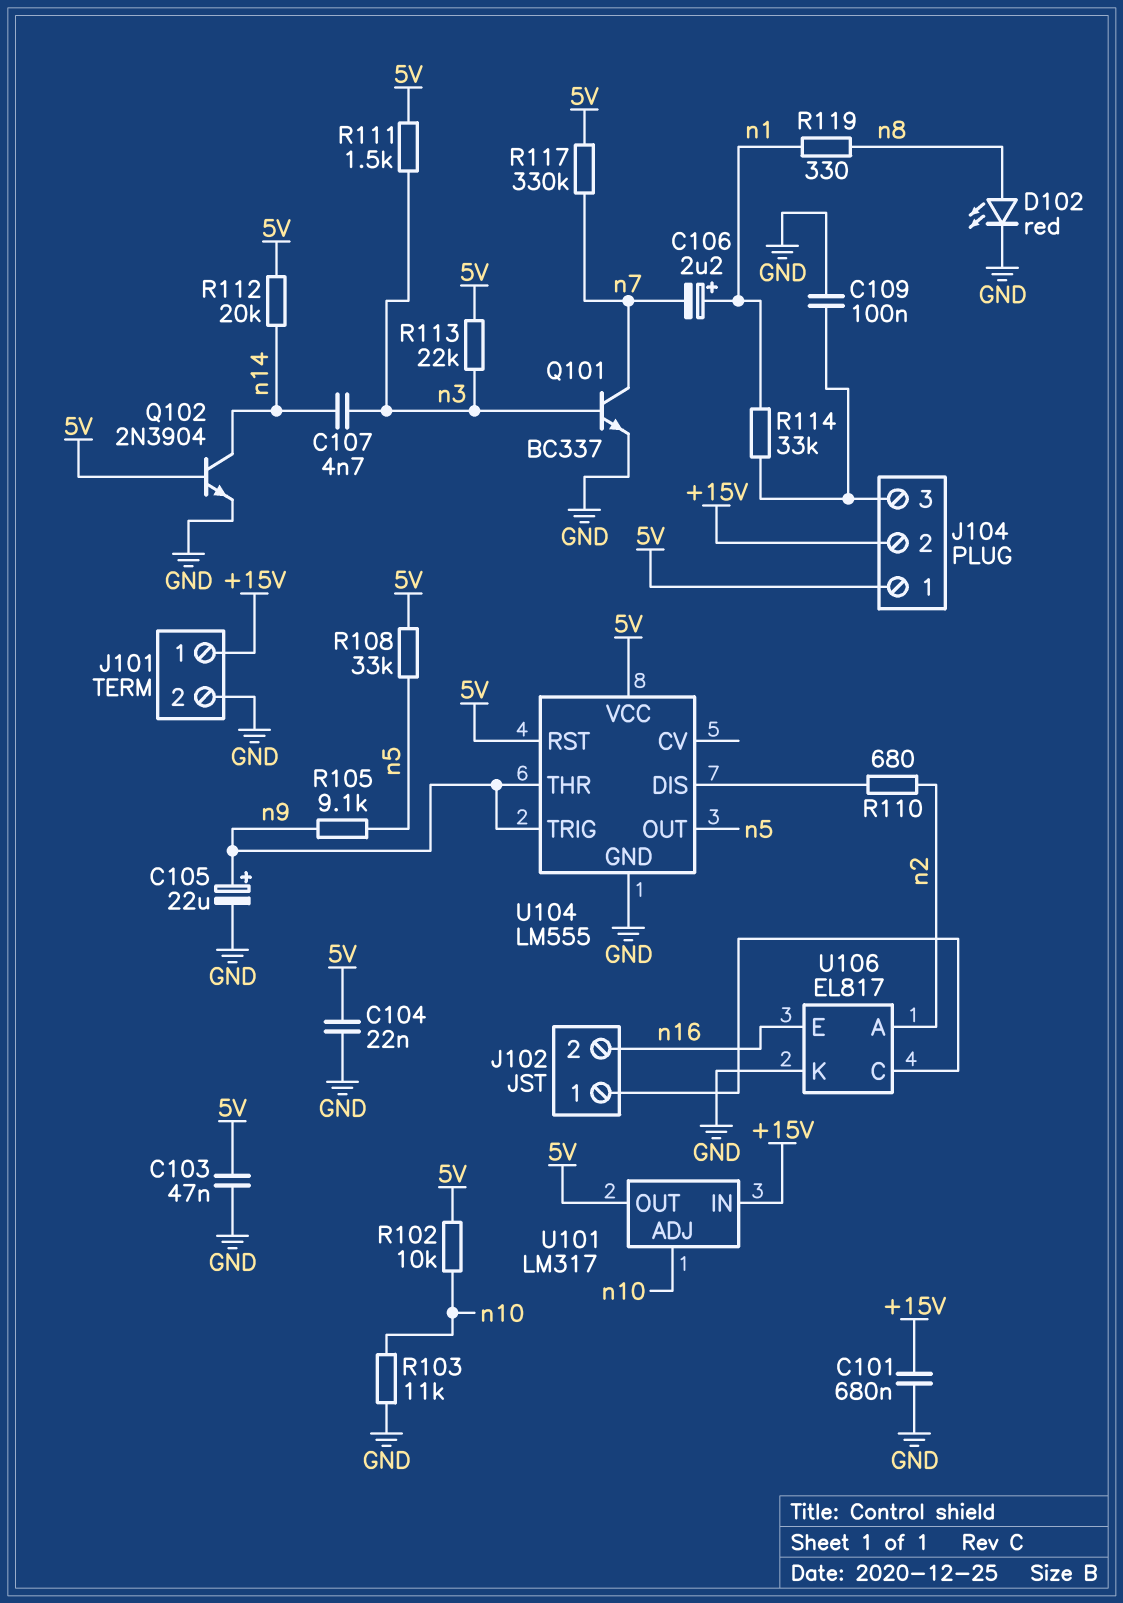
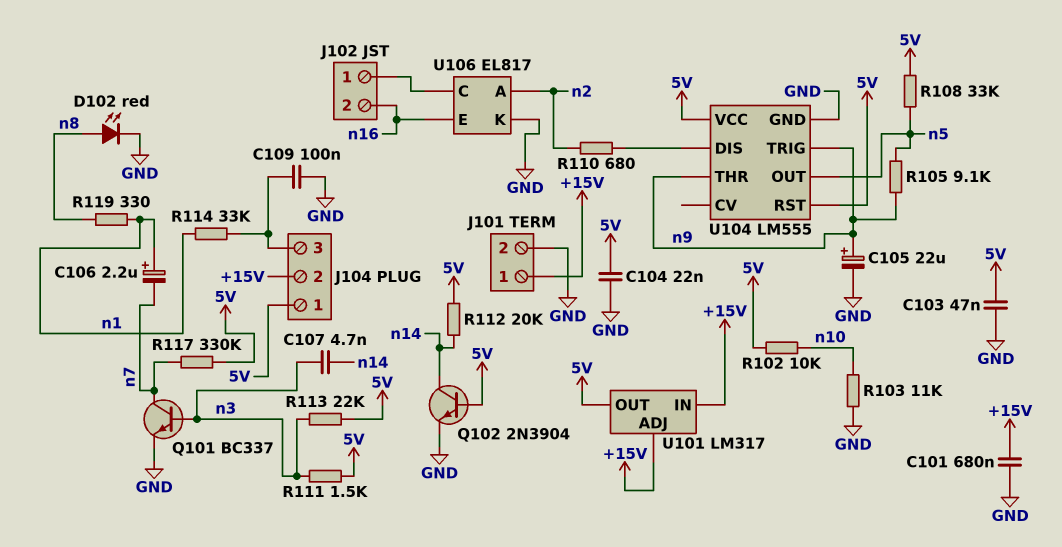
U101 pin ADJ: n10 -> +15V

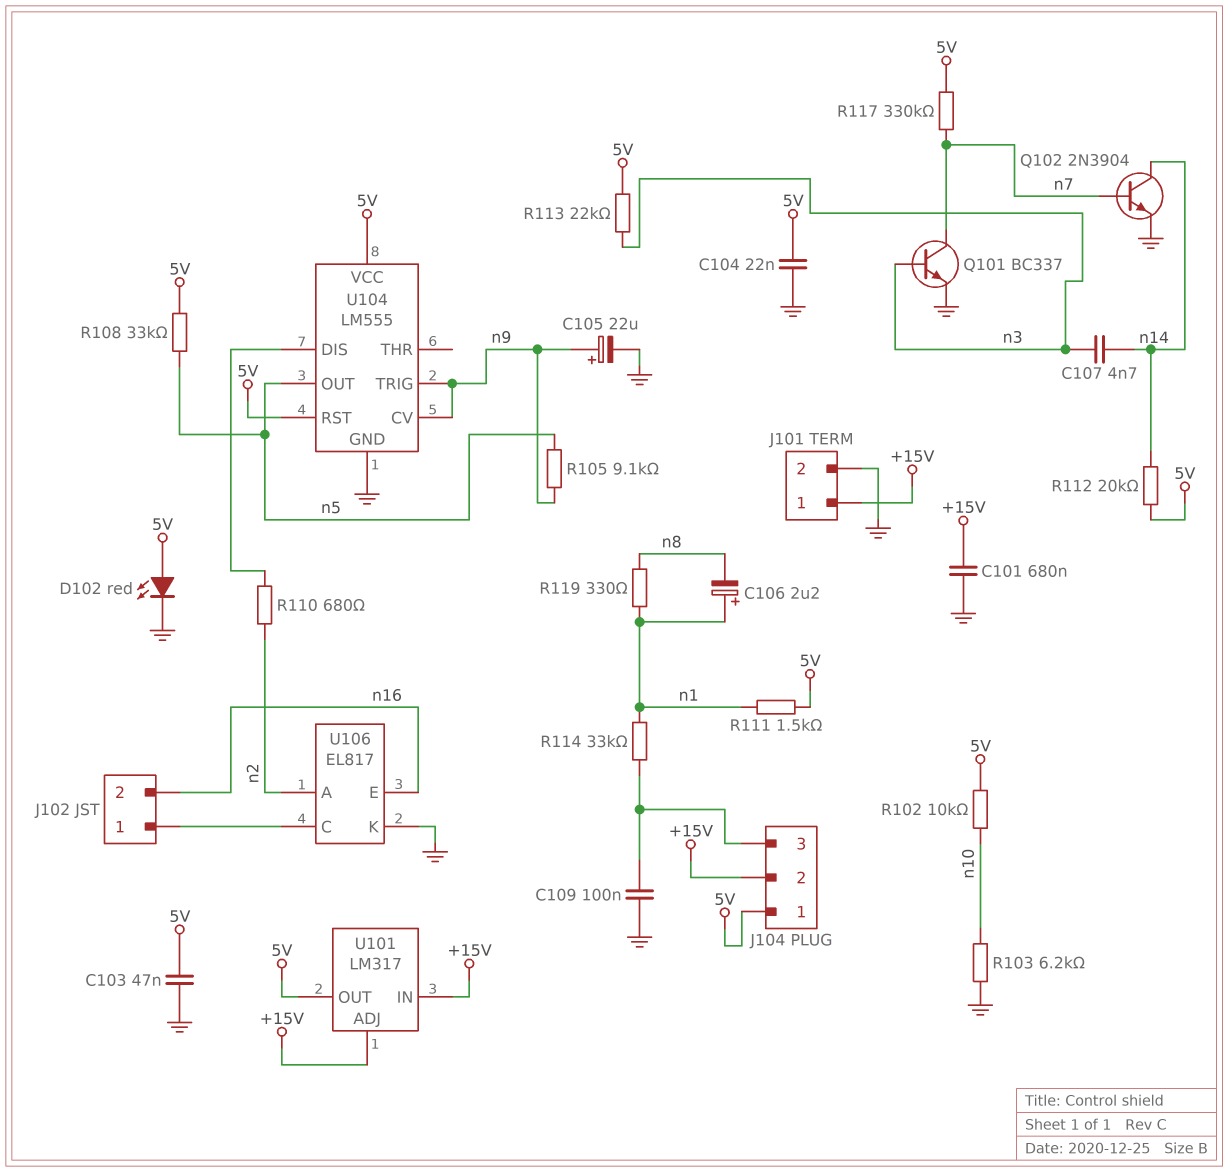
C106: 2.2uF (plus n1, minus n7) -> 2.2uF (plus n1, minus n8)
D102: LED red (A n8, K GND) -> LED red (A 5V, K GND)
Q102: NPN 2N3904 (B 5V, C n14, E GND) -> NPN 2N3904 (B n7, C n14, E GND)
R103: 11k (GND, n10) -> 6.2k (GND, n10)
R111: 1.5k (5V, n3) -> 1.5k (5V, n1)
U104 pin CV: none -> n9
U104 pin THR: n9 -> none

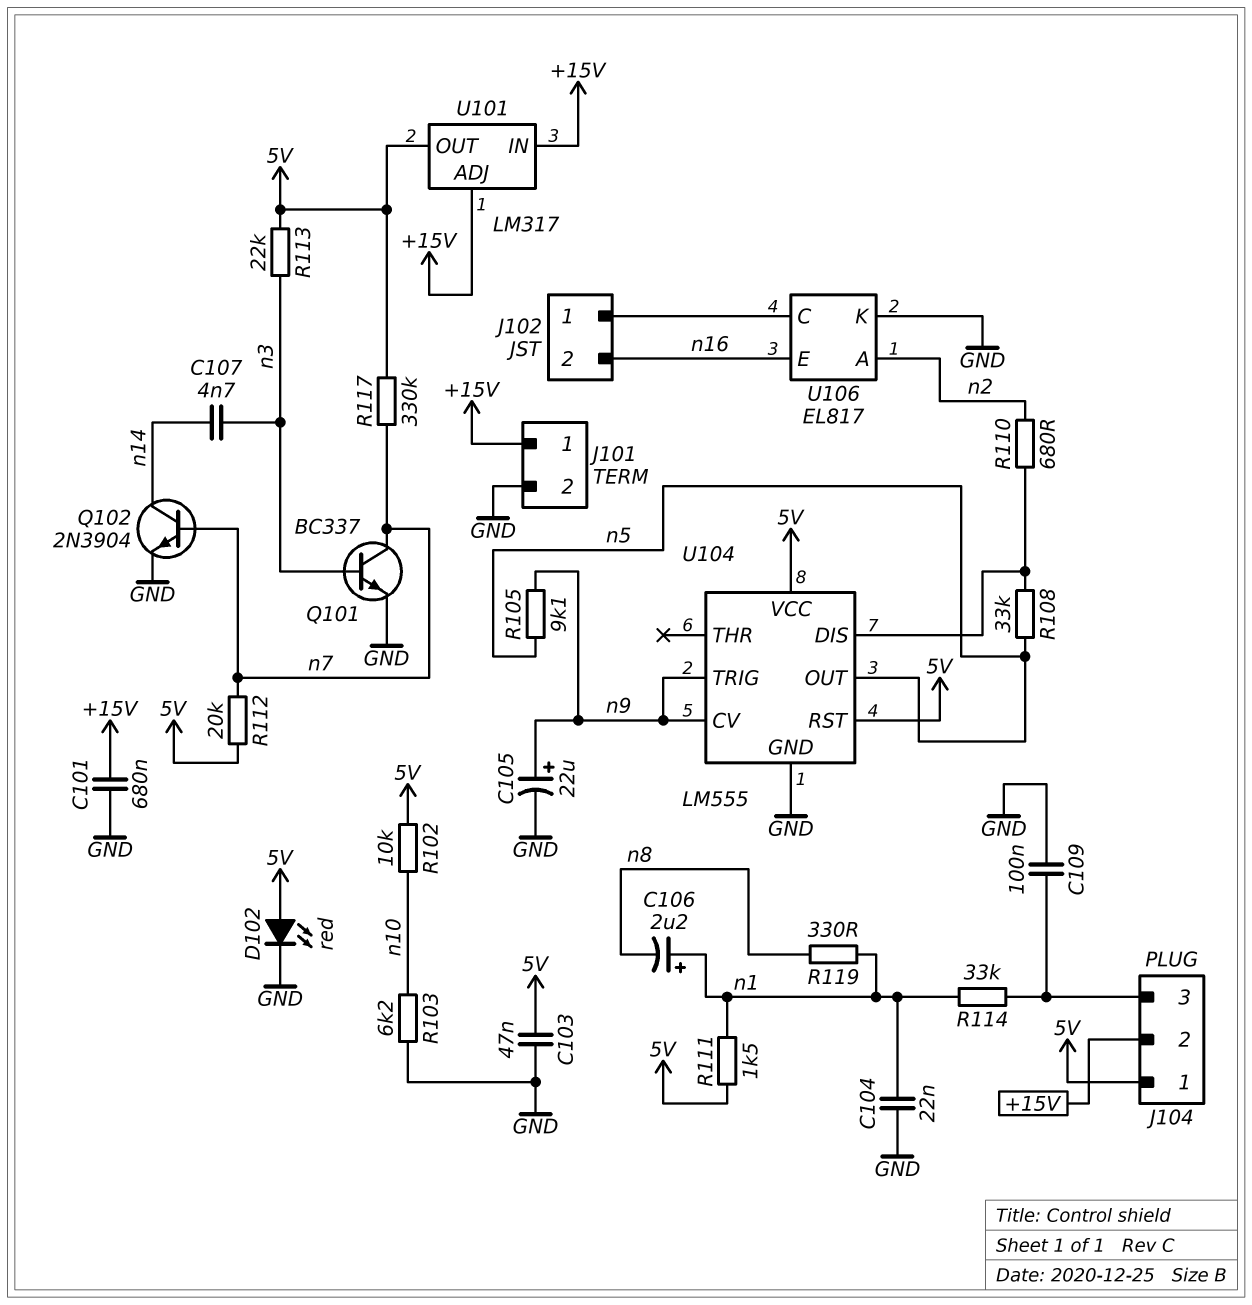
C104: 22nF (5V, GND) -> 22nF (GND, n1)
R108: 33k (5V, n5) -> 33k (U104/DIS, n5)
R112: 20k (5V, n14) -> 20k (5V, n7)

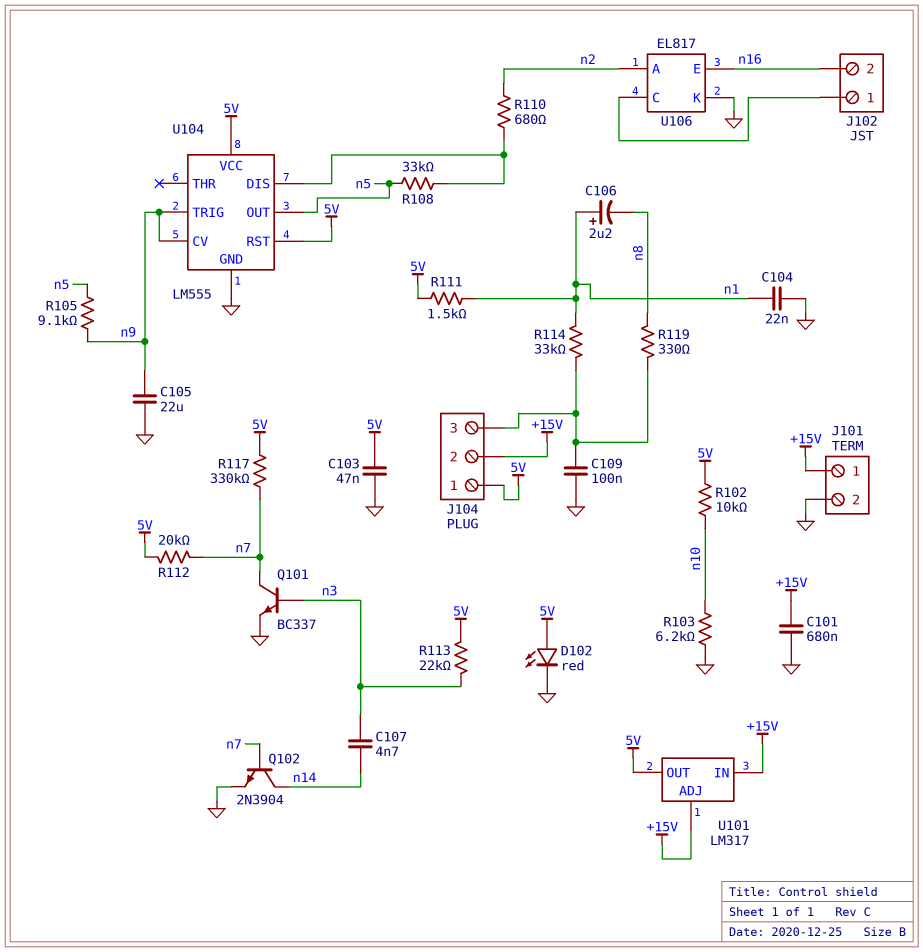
C105: 22uF (plus n9, minus GND) -> 22uF (GND, n9)
R119: 330 (n1, n8) -> 330 (J104/3, n8)

